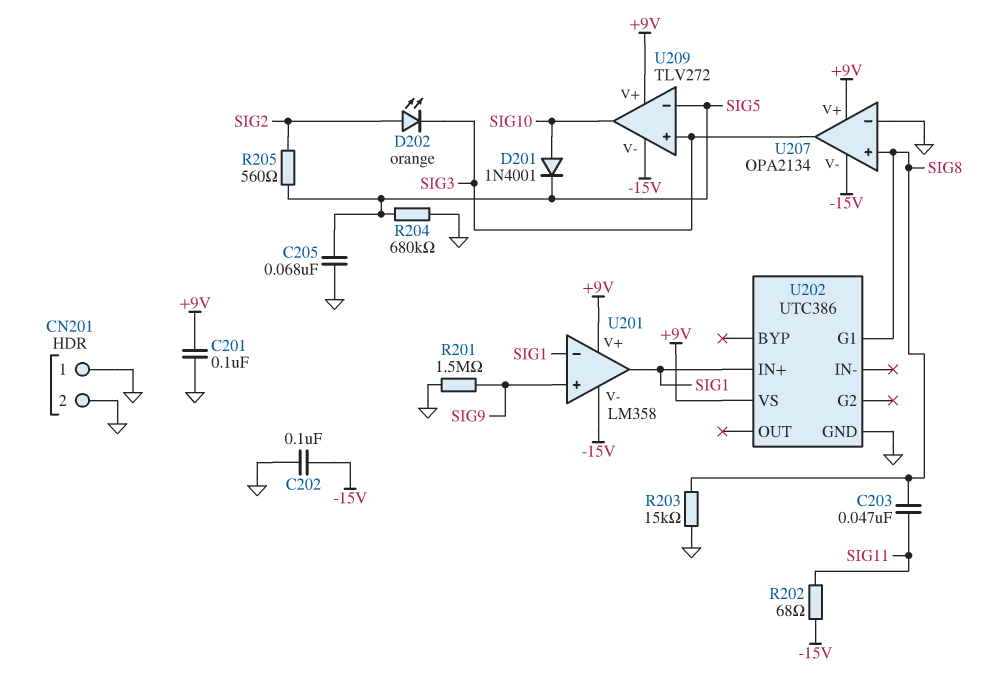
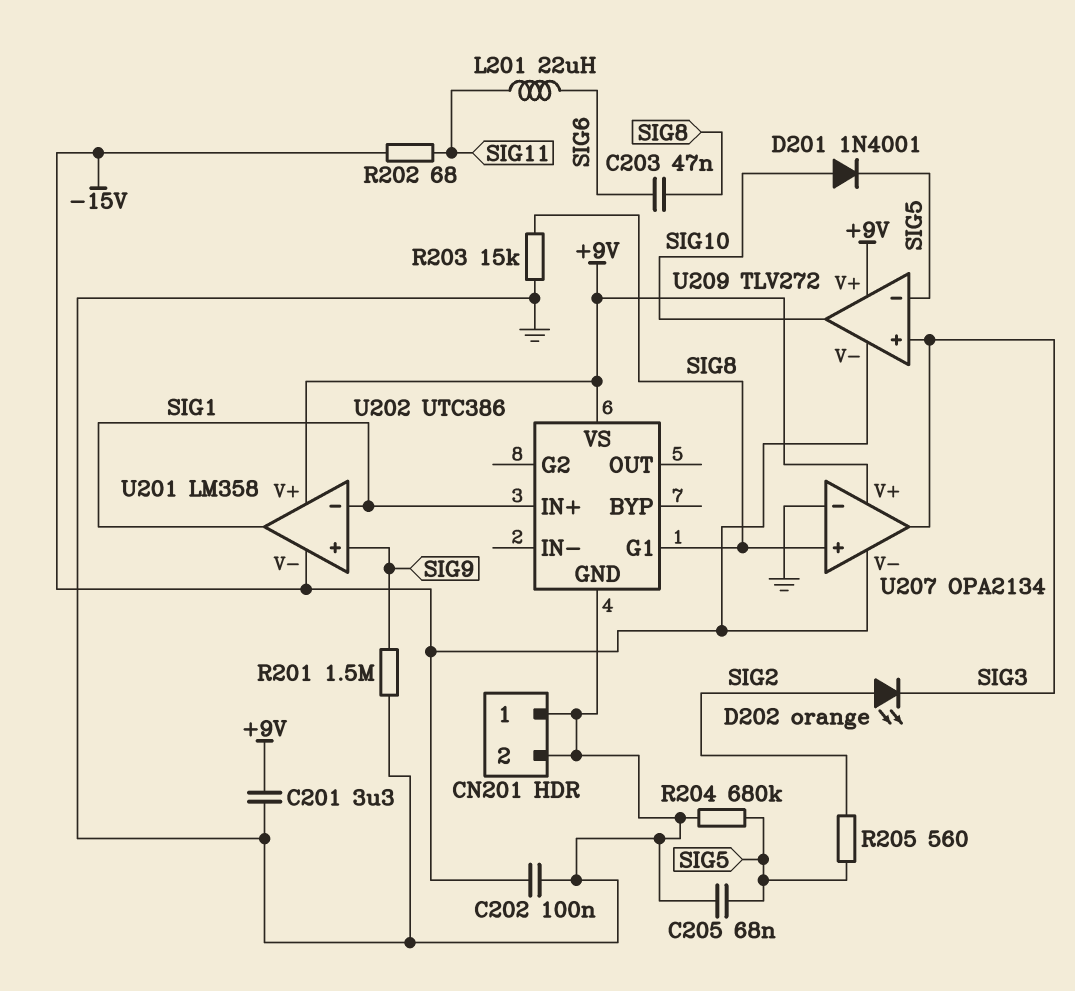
C201: 100nF (+9V, GND) -> 3.3uF (+9V, GND)
C203: 47nF (SIG8, SIG11) -> 47nF (SIG6, SIG8)
L201: none -> 22uH (SIG6, SIG11)

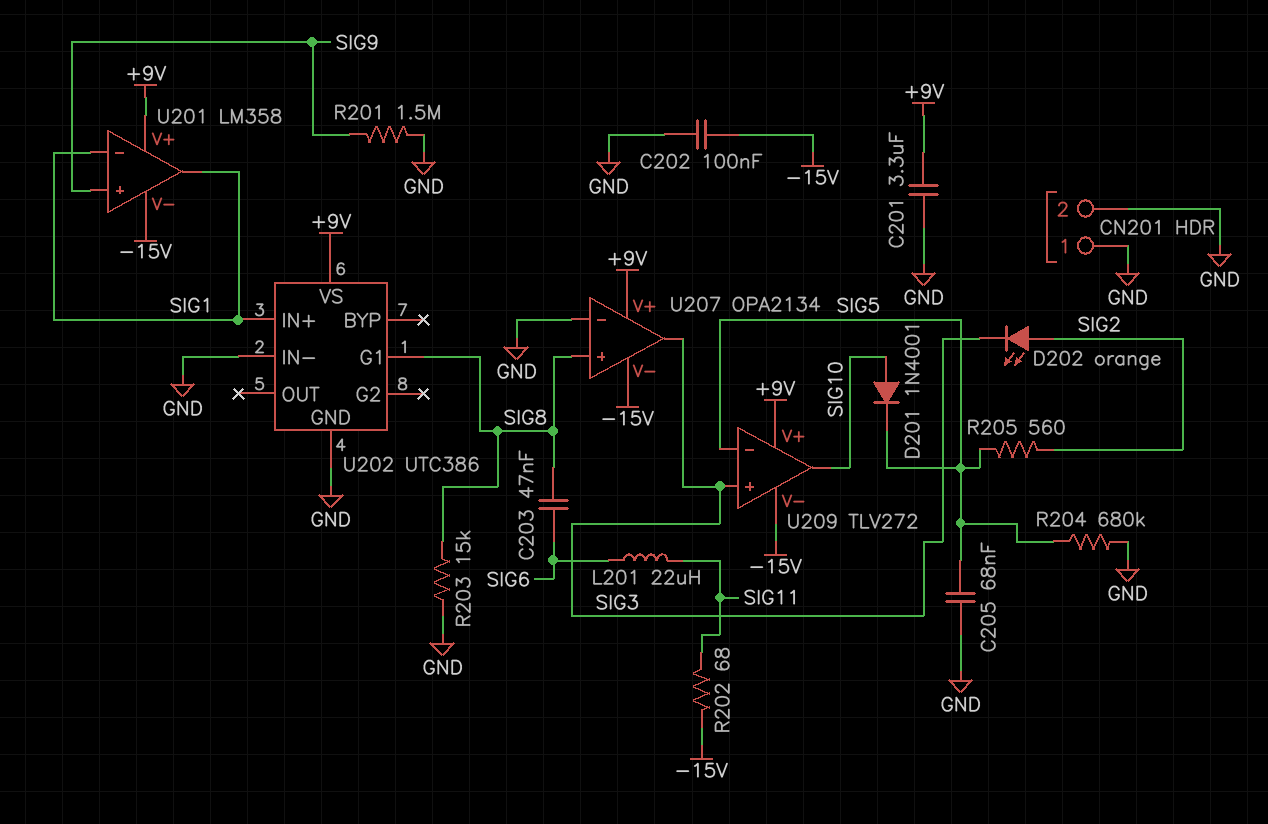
U202 pin IN-: none -> GND

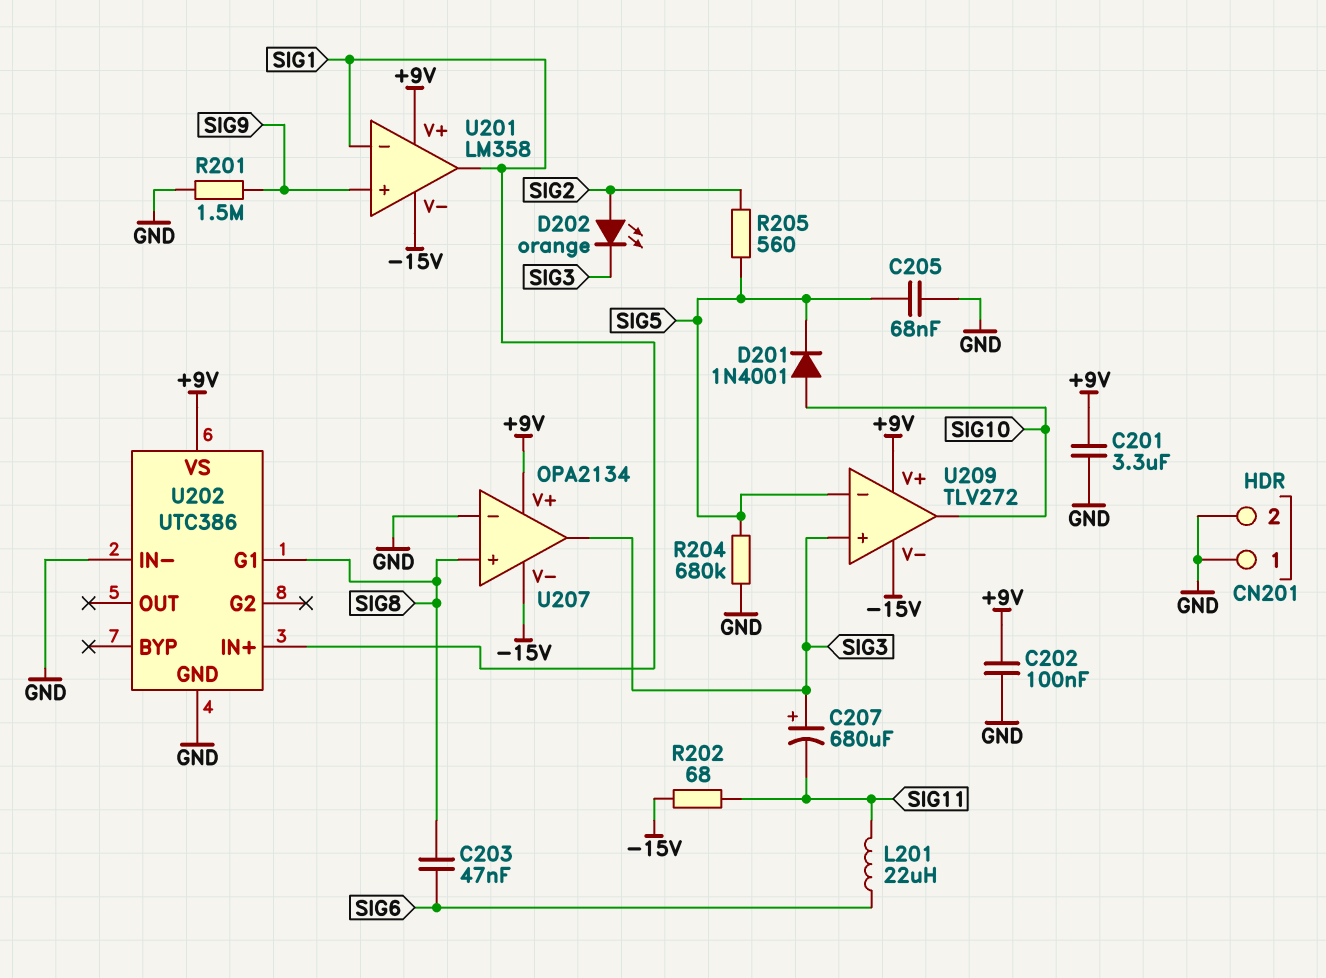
C202: 100nF (-15V, GND) -> 100nF (+9V, GND)
C207: none -> 680uF (plus SIG3, minus SIG11)
R203: 15k (GND, SIG8) -> none

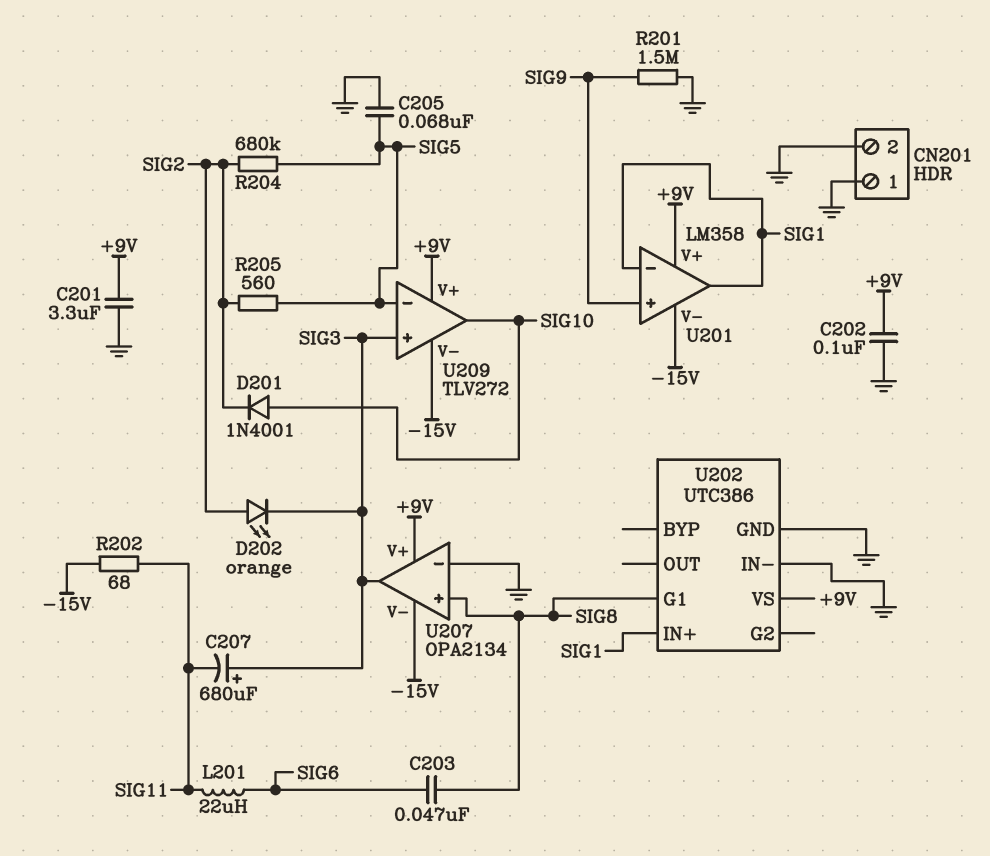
D201: diode 1N4001 (A SIG10, K SIG5) -> diode 1N4001 (A SIG10, K SIG2)
R204: 680k (GND, SIG5) -> 680k (SIG2, SIG5)

